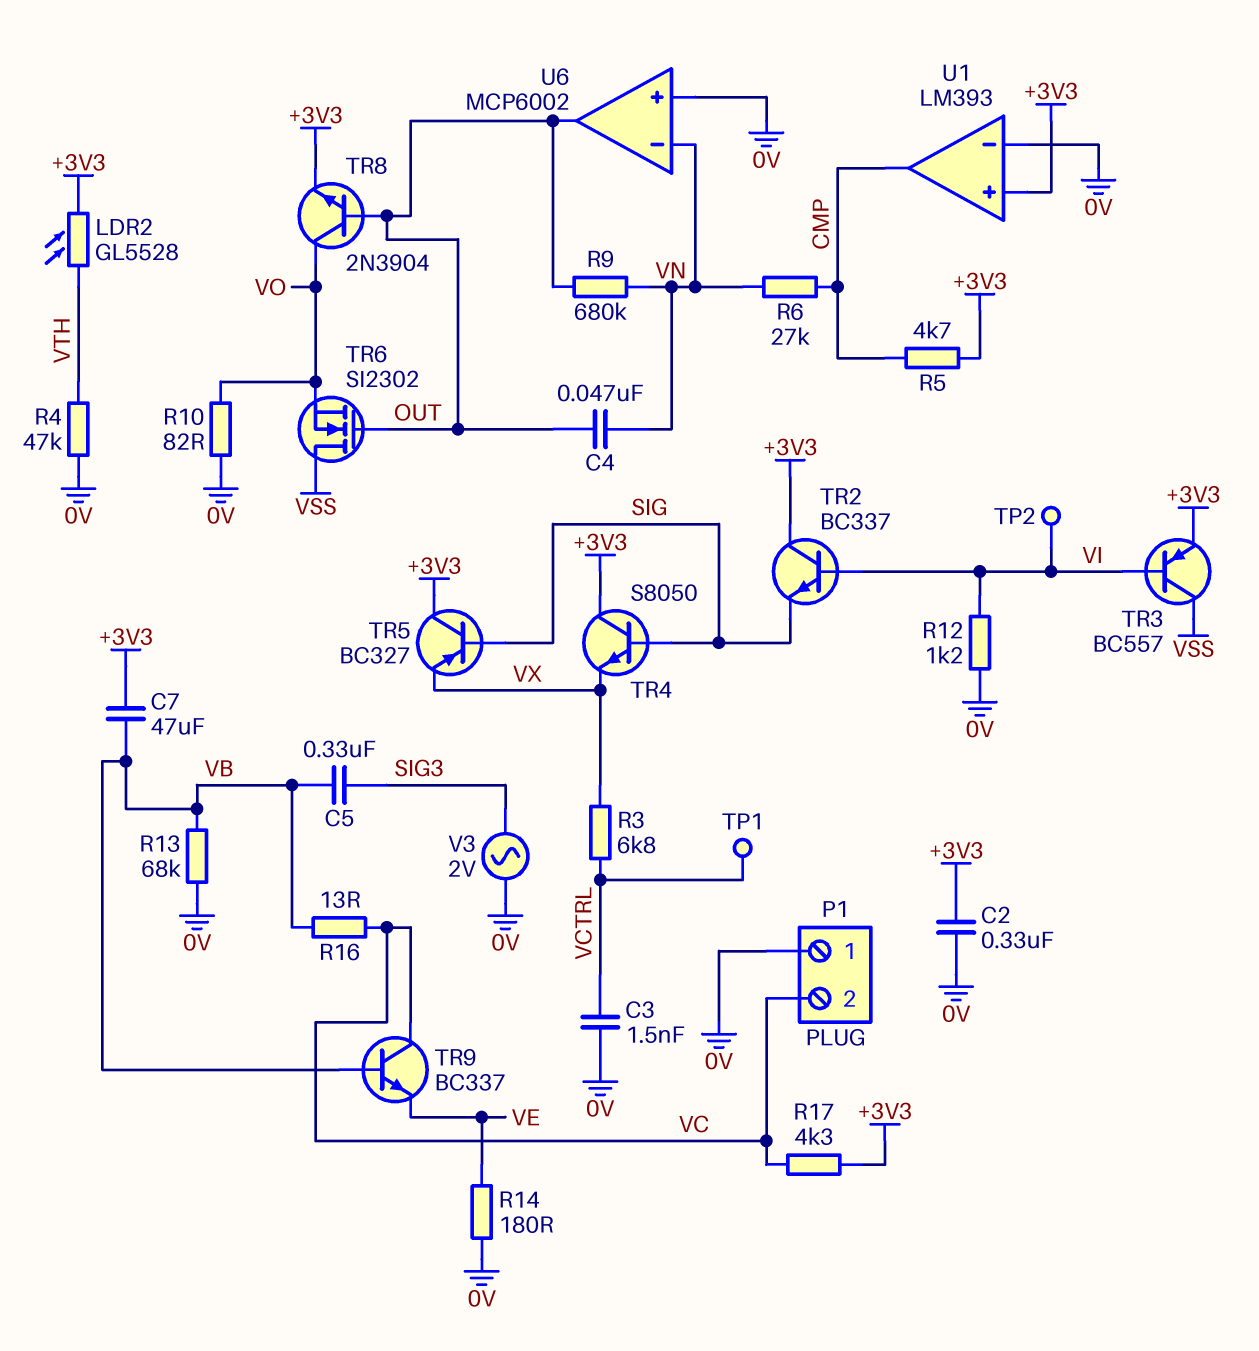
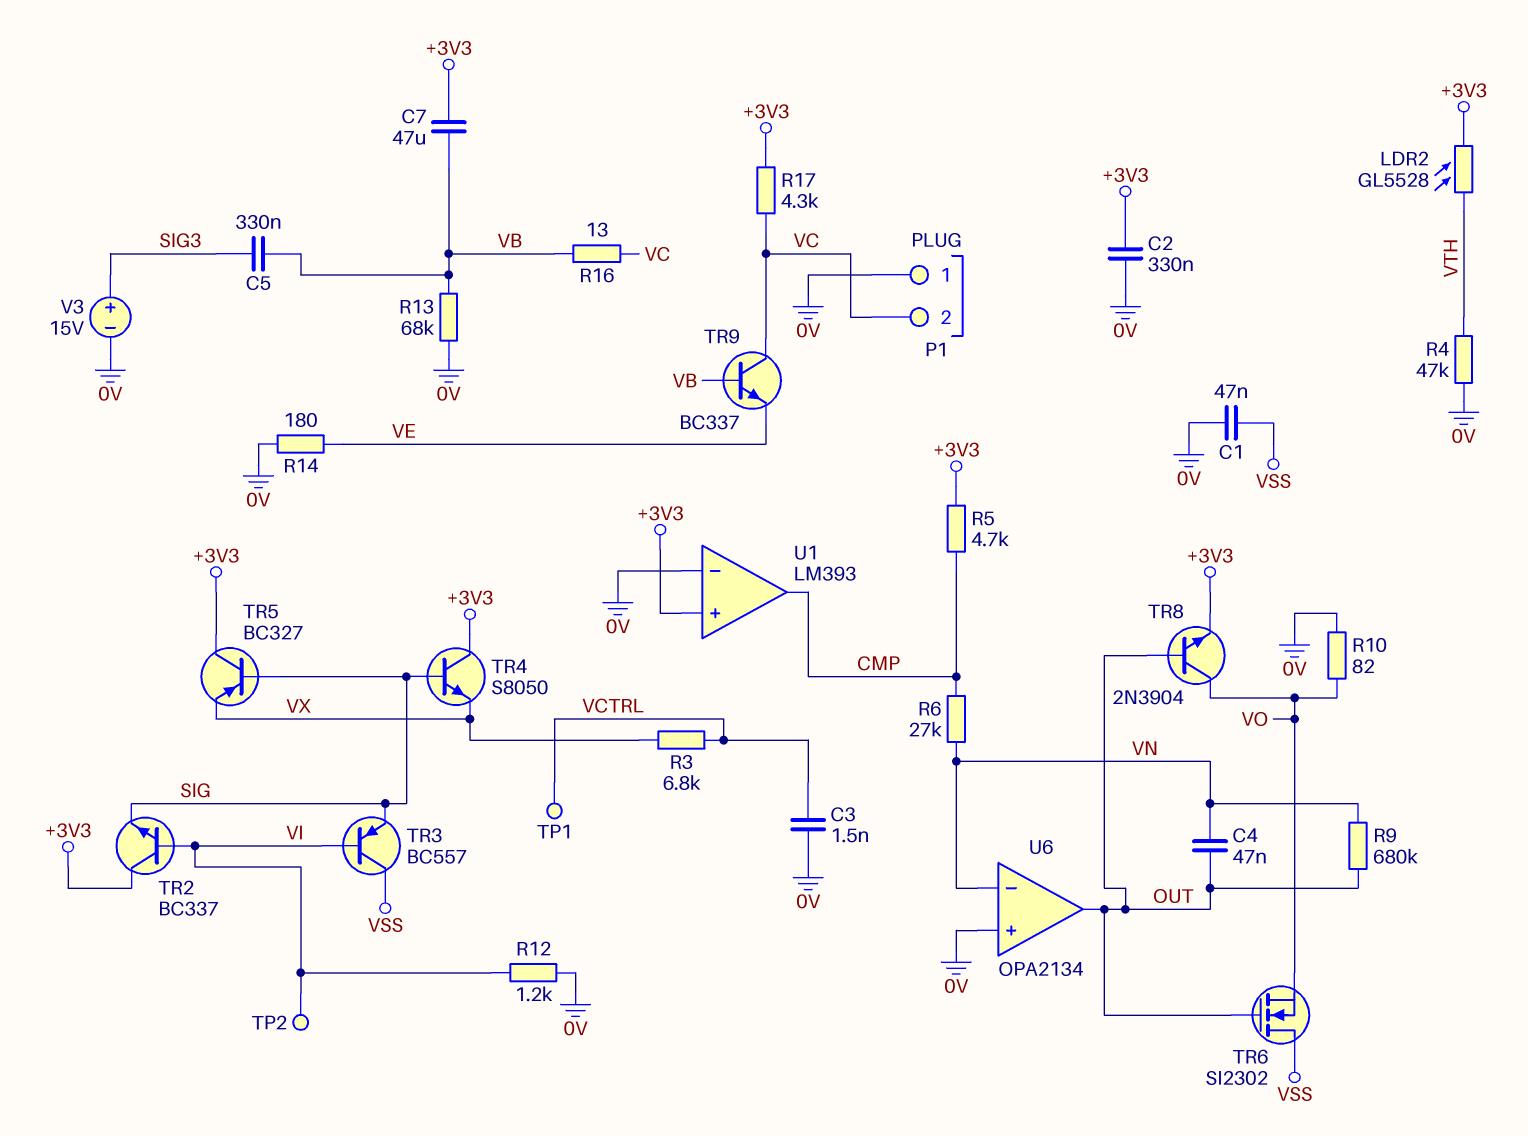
C1: none -> 47nF (0V, VSS)
TR3: PNP BC557 (B VI, C VSS, E +3V3) -> PNP BC557 (B VI, C VSS, E SIG)
U6: MCP6002 -> OPA2134
V3: AC 2V (0V, SIG3) -> 15V (plus SIG3, minus 0V)

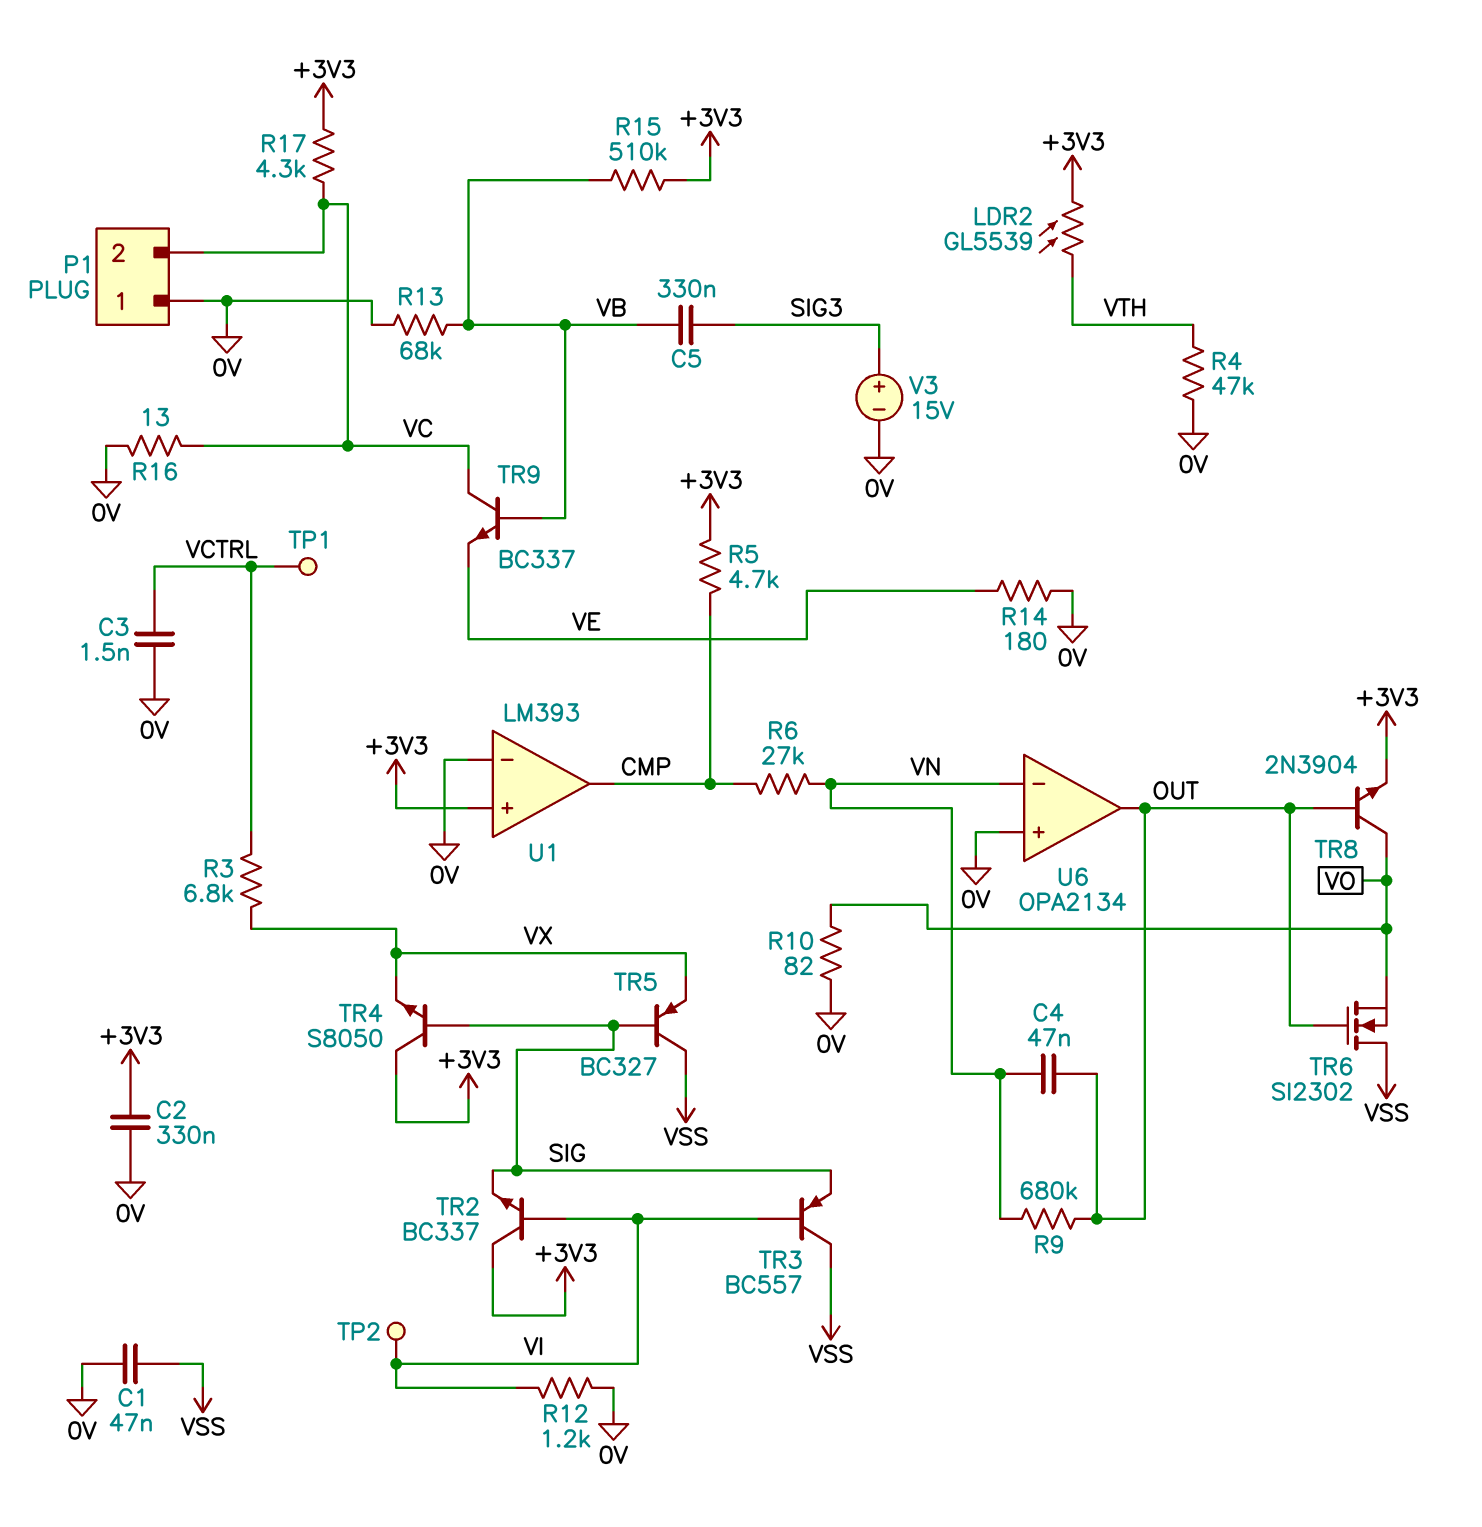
C7: 47uF (+3V3, VB) -> none
LDR2: GL5528 (+3V3, VTH) -> GL5539 (+3V3, VTH)
R15: none -> 510k (+3V3, VB)
R16: 13 (VB, VC) -> 13 (0V, VC)
TR5: PNP BC327 (B SIG, C +3V3, E VX) -> PNP BC327 (B SIG, C VSS, E VX)

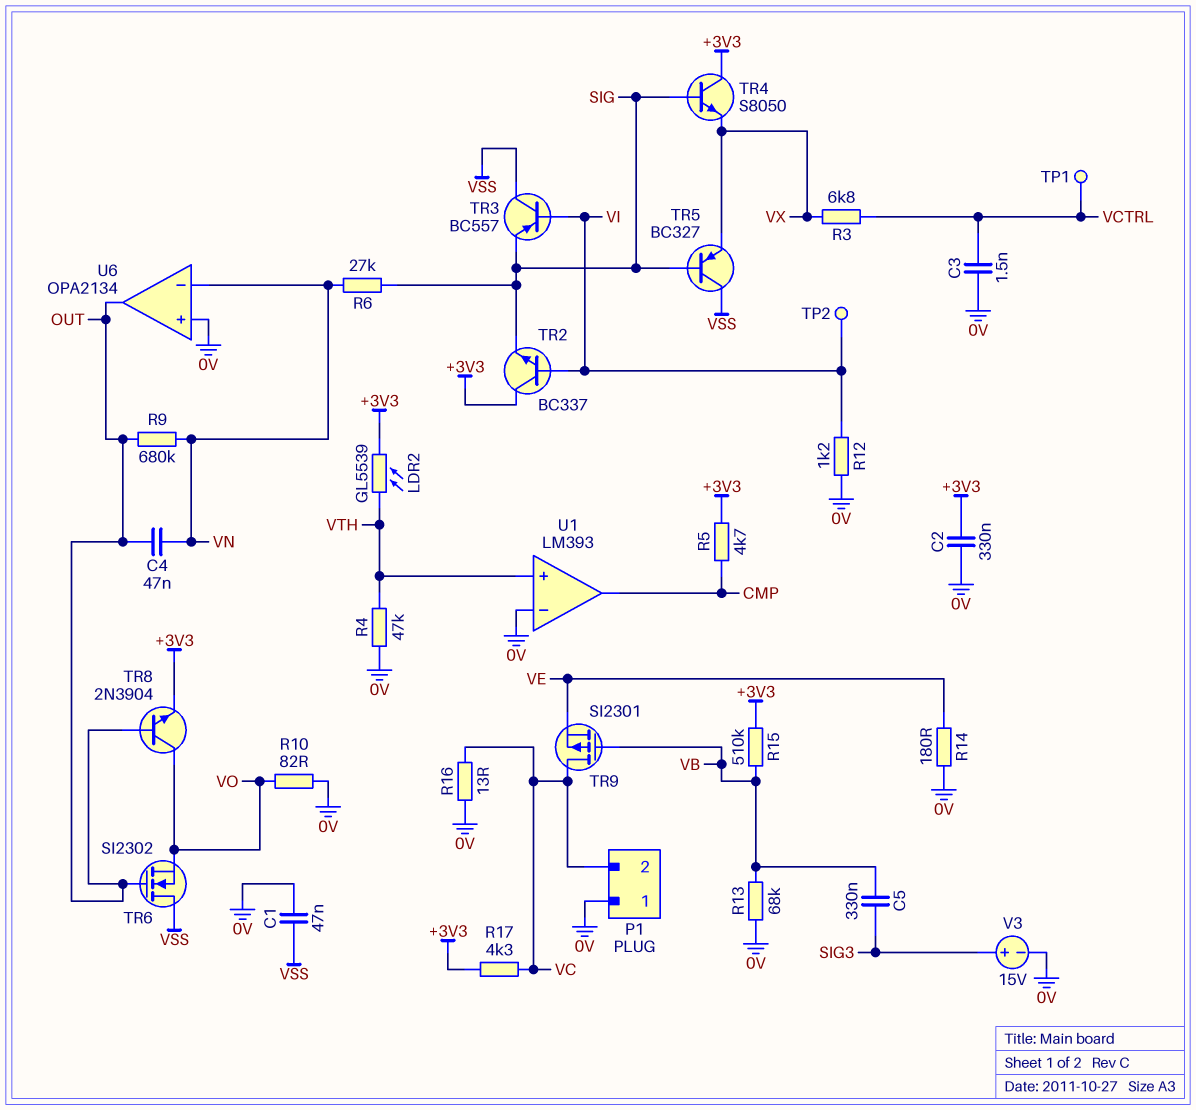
R6: 27k (CMP, VN) -> 27k (SIG, VN)
TR9: NPN BC337 (B VB, C VC, E VE) -> PMOS SI2301 (G VB, D VC, S VE)
U1 pin in+: +3V3 -> VTH

